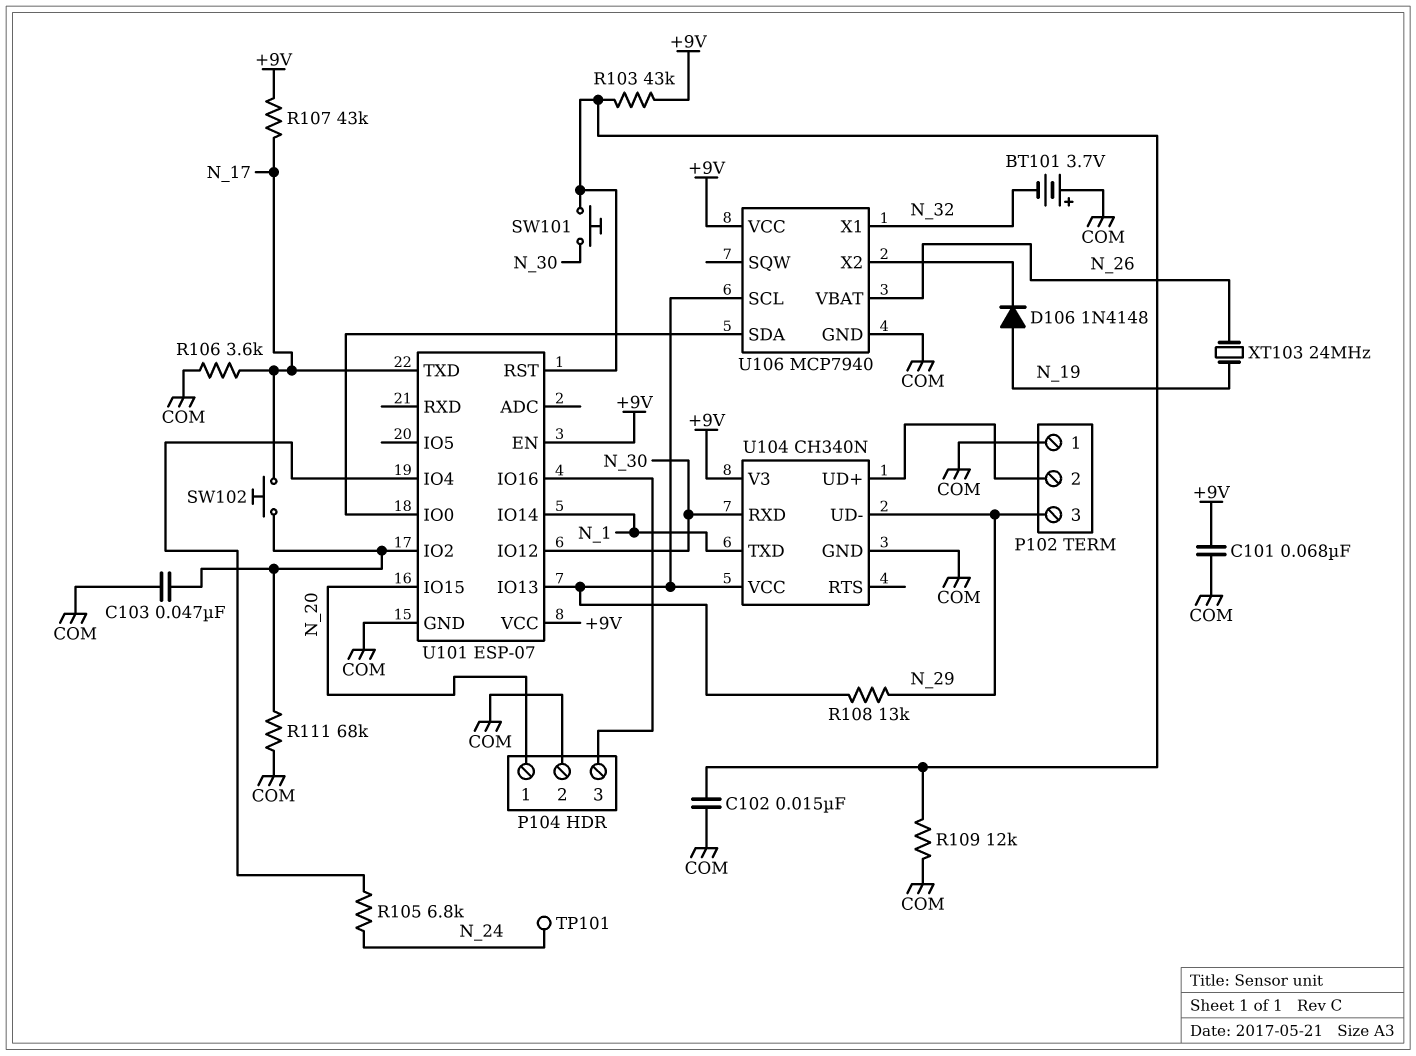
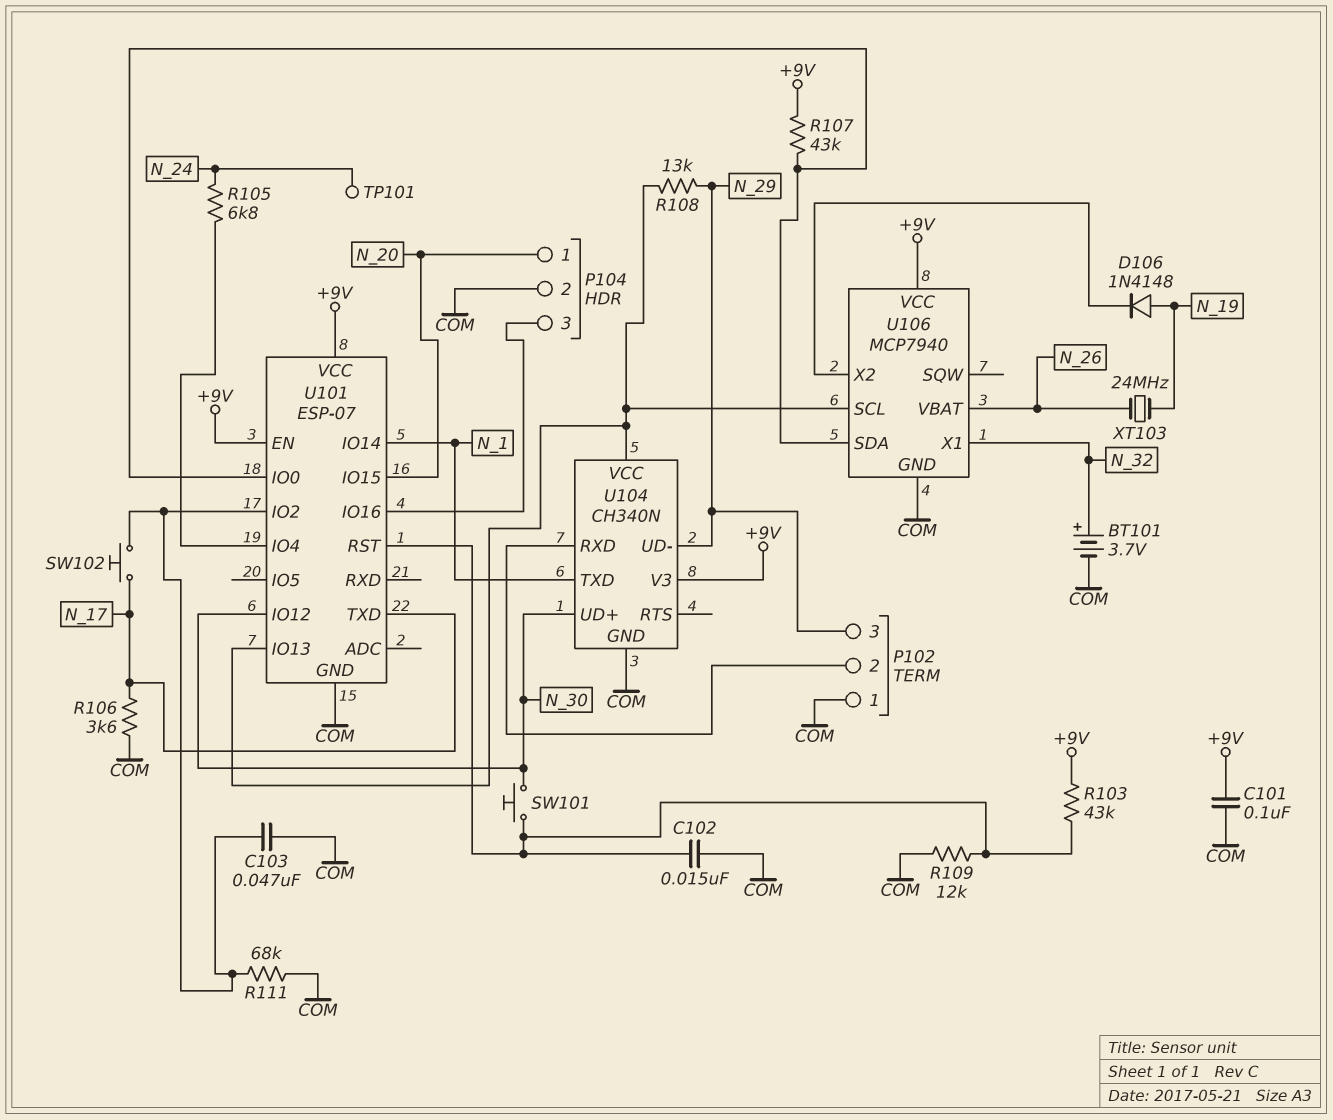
BT101: 3.7V (plus COM, minus N_32) -> 3.7V (plus N_32, minus COM)
C101: 68nF (+9V, COM) -> 100nF (+9V, COM)
R107: 43k (+9V, N_17) -> 43k (+9V, U101/IO0)
U104 pin RXD: N_30 -> P102/2
U104 pin UD+: P102/2 -> N_30

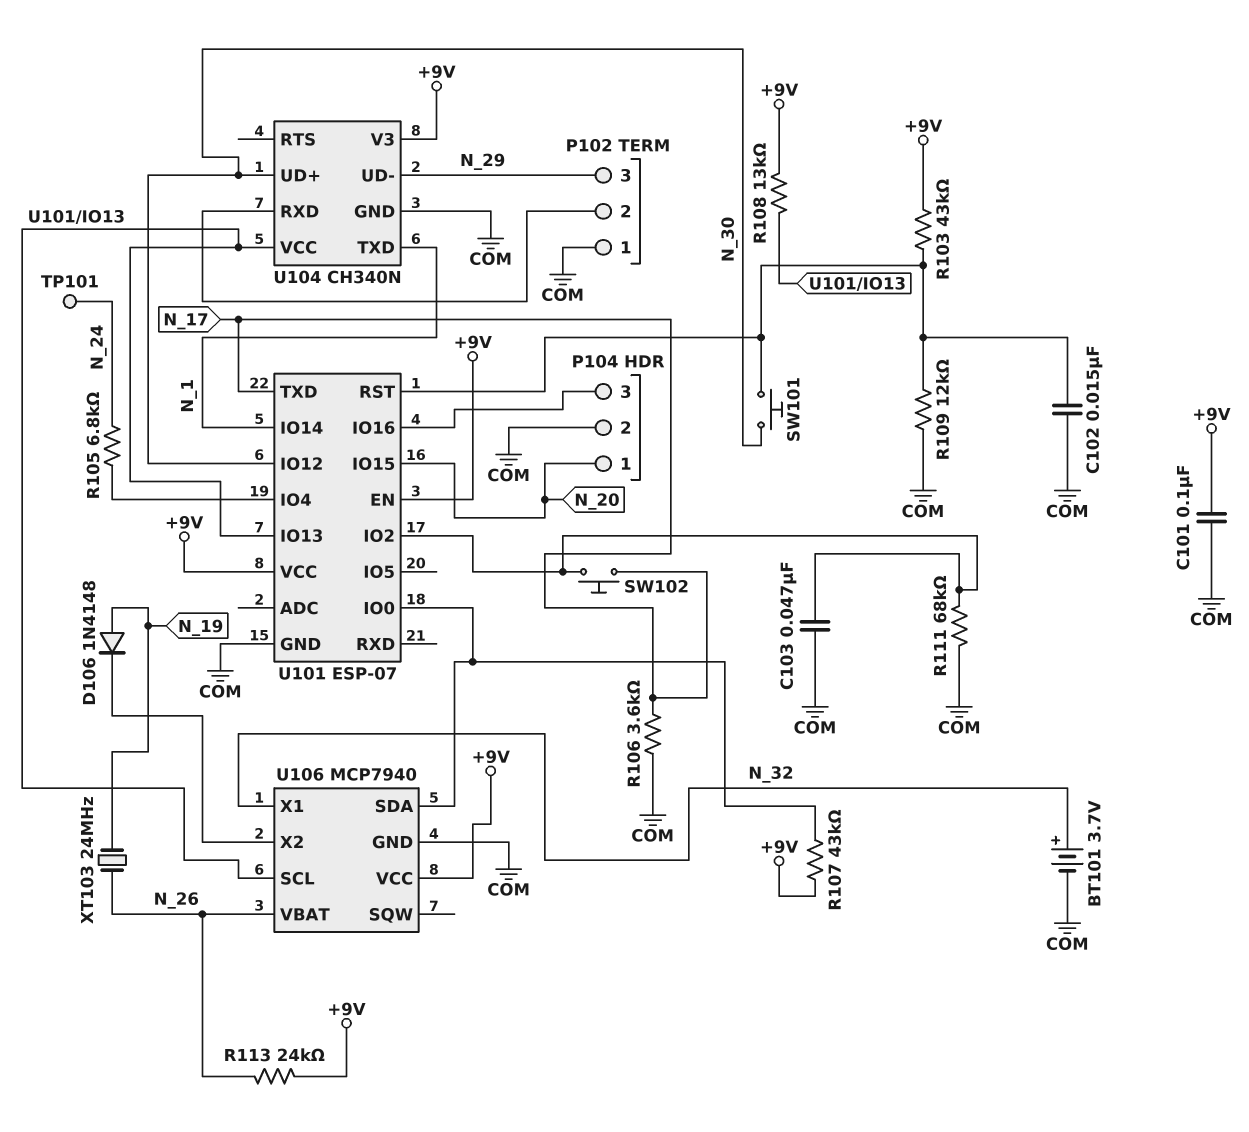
R108: 13k (N_29, U101/IO13) -> 13k (+9V, U101/IO13)
R113: none -> 24k (+9V, N_26)

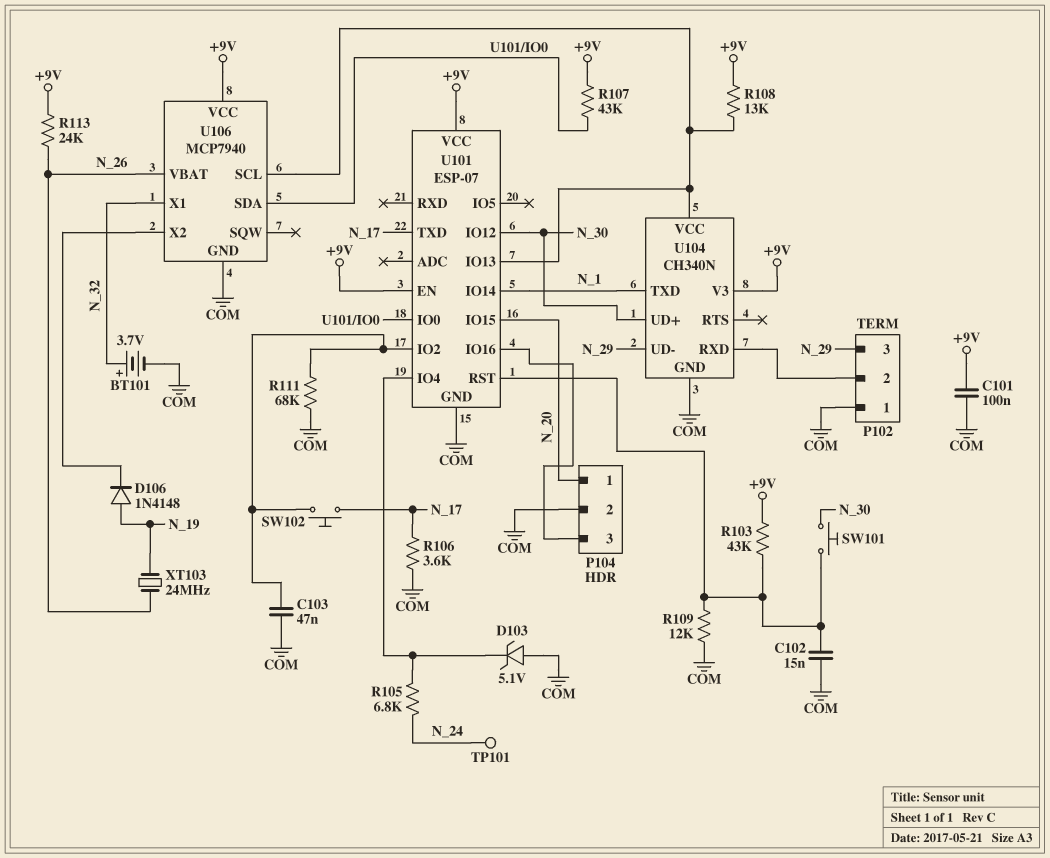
D103: none -> zener 5.1V (A COM, K U101/IO4)

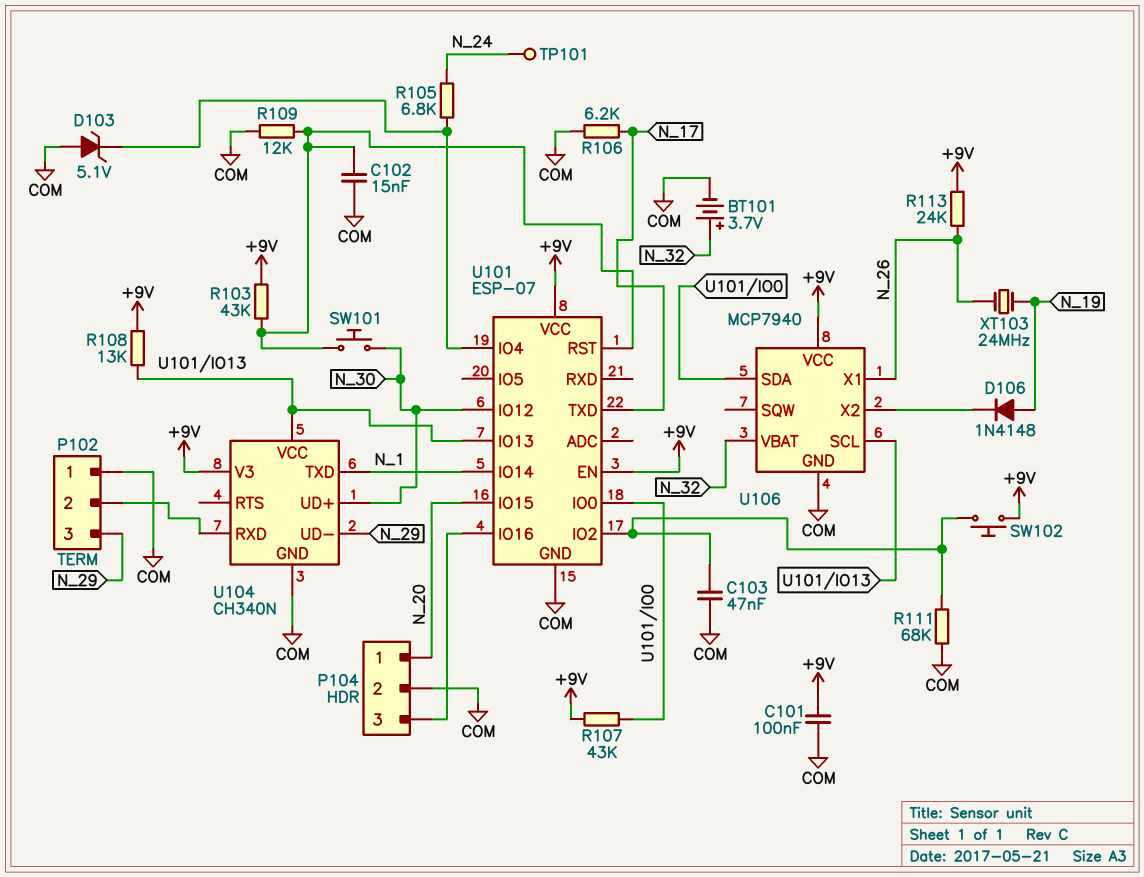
R106: 3.6k (COM, N_17) -> 6.2k (COM, N_17)
SW102: button (N_17, U101/IO2) -> button (+9V, U101/IO2)
U106 pin VBAT: N_26 -> N_32
U106 pin X1: N_32 -> N_26

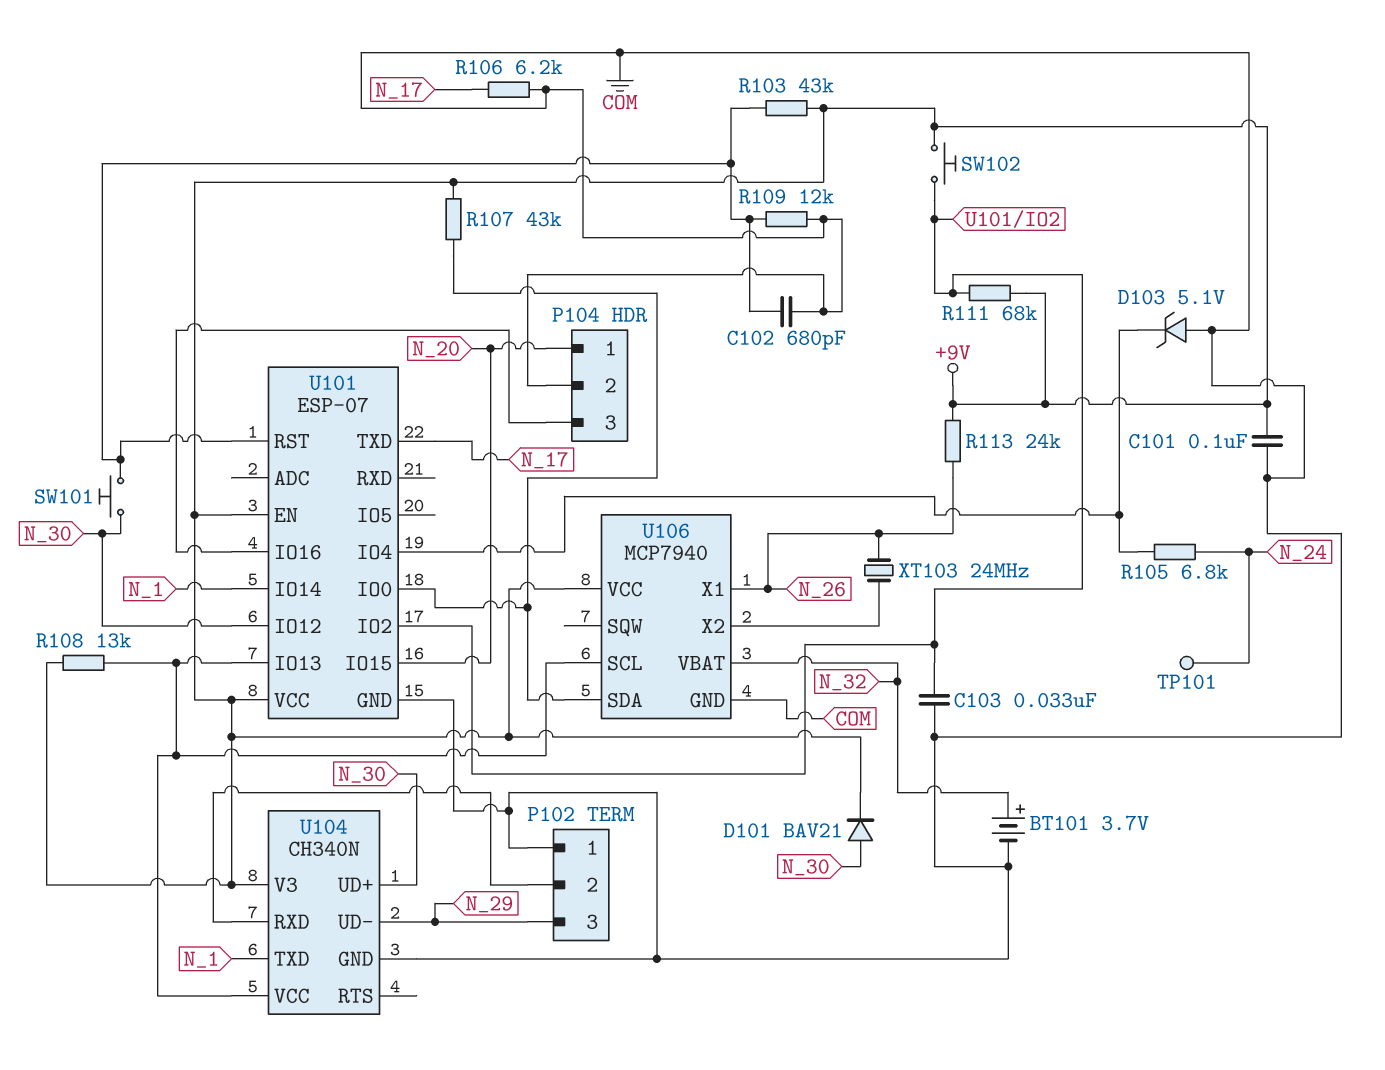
C102: 15nF (COM, U101/RST) -> 680pF (COM, U101/RST)
C103: 47nF (COM, U101/IO2) -> 33nF (COM, U101/IO2)
D101: none -> diode BAV21 (A N_30, K +9V)
D106: diode 1N4148 (A N_19, K U106/X2) -> none
R111: 68k (COM, U101/IO2) -> 68k (+9V, U101/IO2)
XT103: 24MHz (N_19, N_26) -> 24MHz (N_26, U106/X2)

